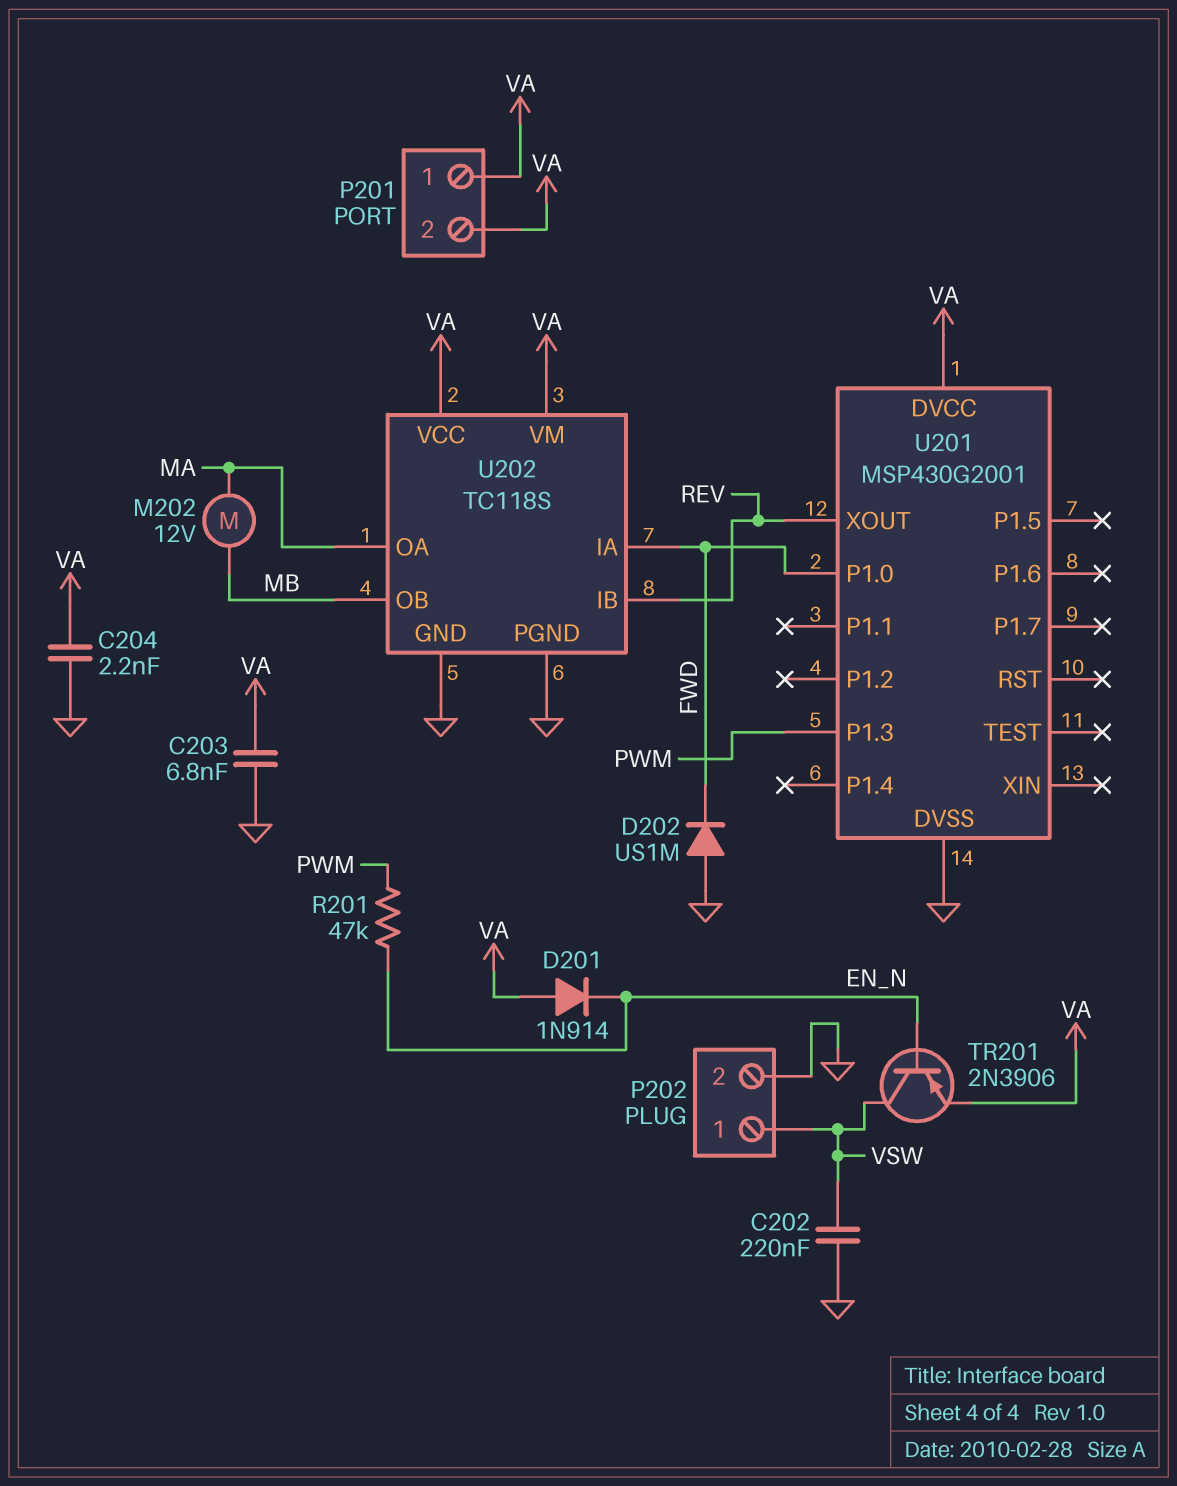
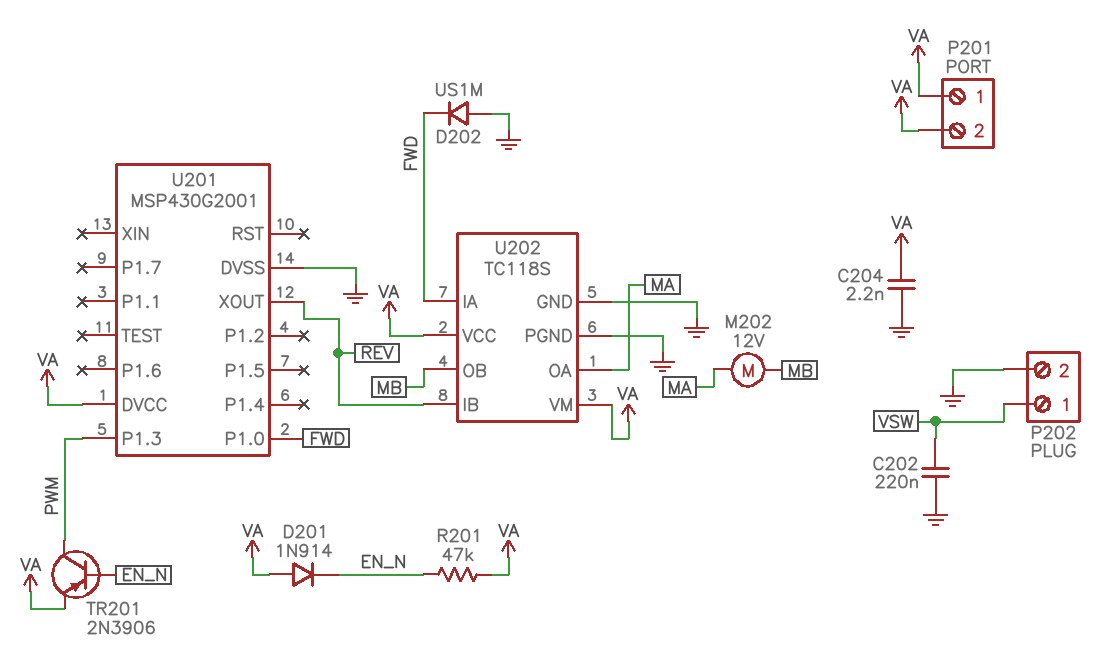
C203: 6.8nF (GND, VA) -> none
R201: 47k (EN_N, PWM) -> 47k (EN_N, VA)
TR201: PNP 2N3906 (B EN_N, C VSW, E VA) -> PNP 2N3906 (B EN_N, C PWM, E VA)

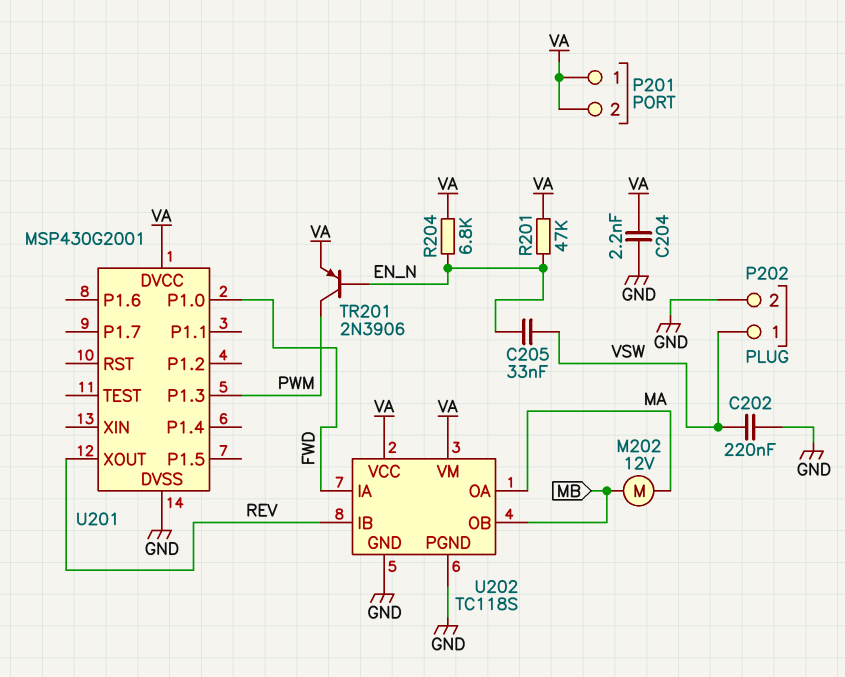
C205: none -> 33nF (EN_N, VSW)
D201: diode 1N914 (A VA, K EN_N) -> none
D202: diode US1M (A GND, K FWD) -> none
R204: none -> 6.8k (EN_N, VA)

